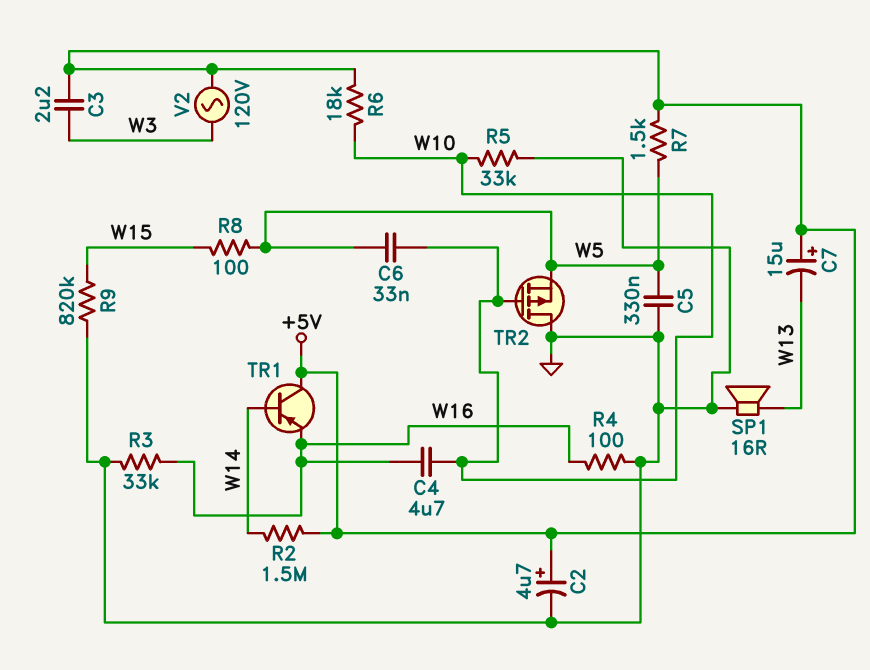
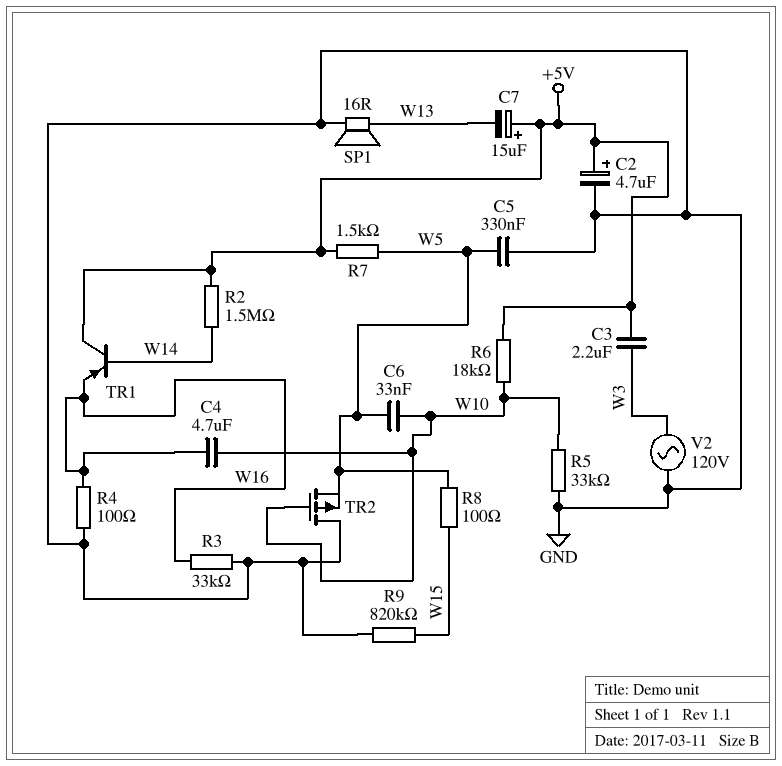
V2: AC 120V (+5V, W3) -> AC 120V (GND, W3)

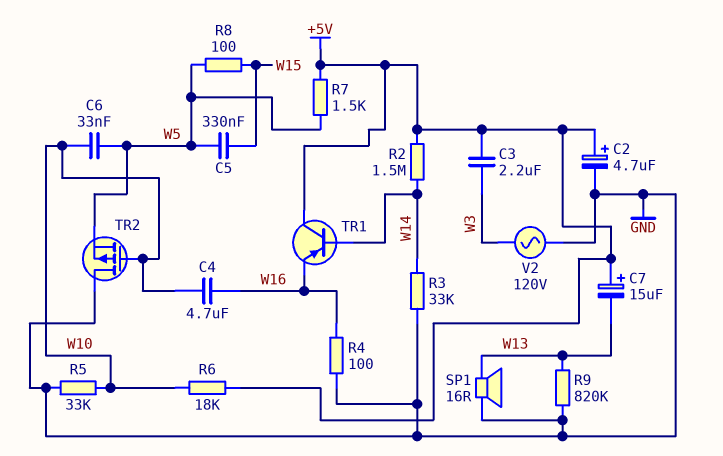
C5: 330nF (GND, W5) -> 330nF (W5, W15)
R3: 33k (GND, W16) -> 33k (GND, W14)
R9: 820k (GND, W15) -> 820k (GND, W13)

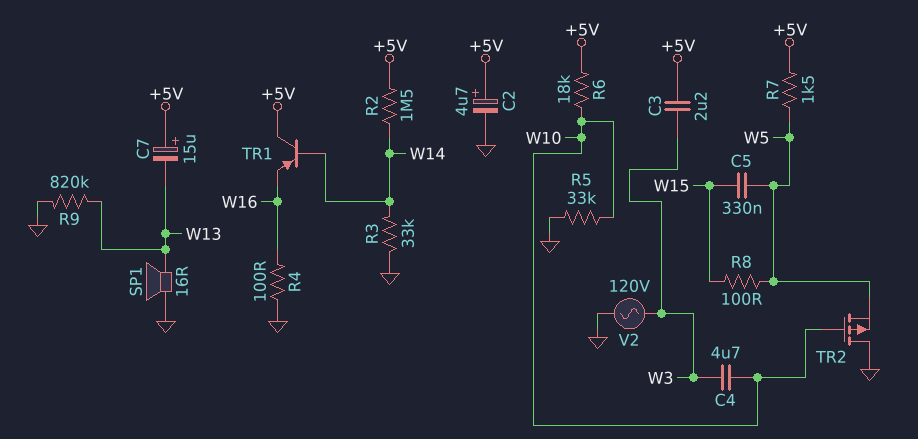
C4: 4.7uF (W10, W16) -> 4.7uF (W3, W10)
C6: 33nF (W5, W10) -> none

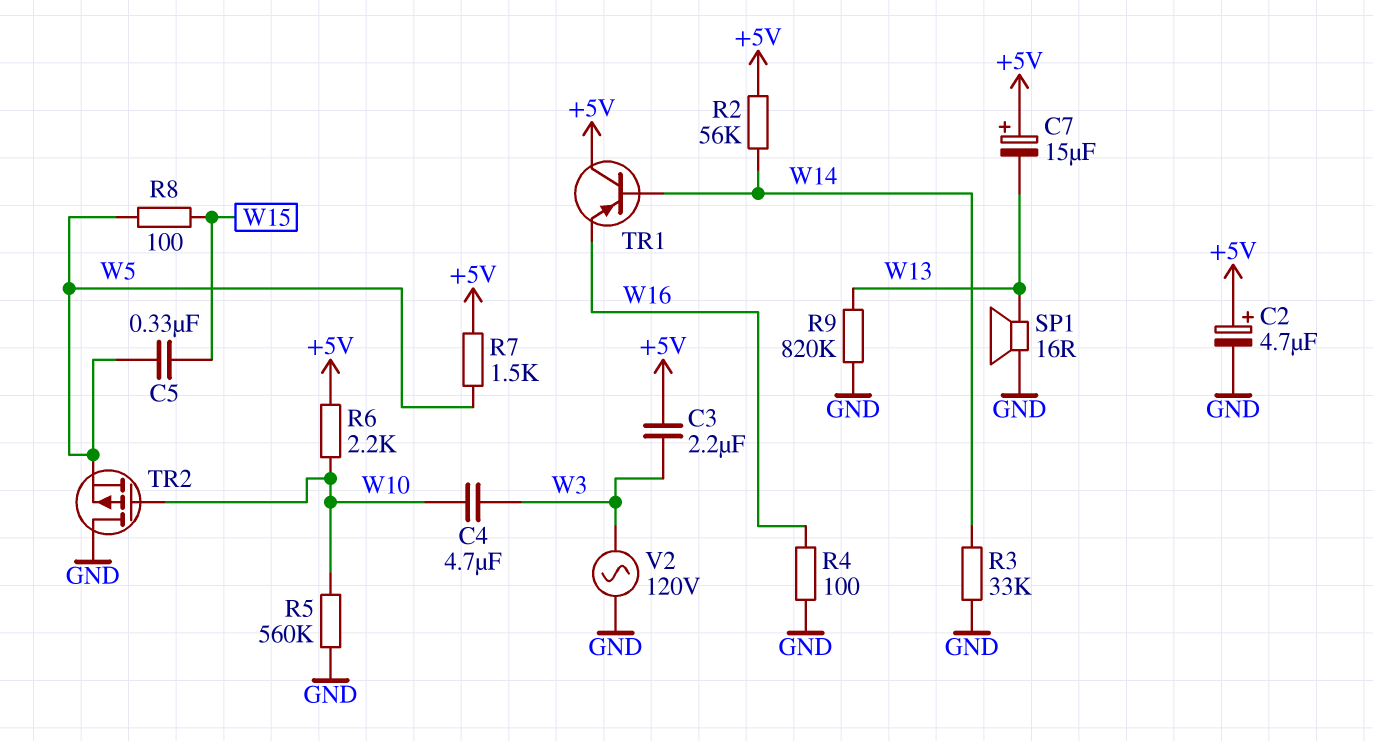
R2: 1.5M (+5V, W14) -> 56k (+5V, W14)
R5: 33k (GND, W10) -> 560k (GND, W10)
R6: 18k (+5V, W10) -> 2.2k (+5V, W10)

